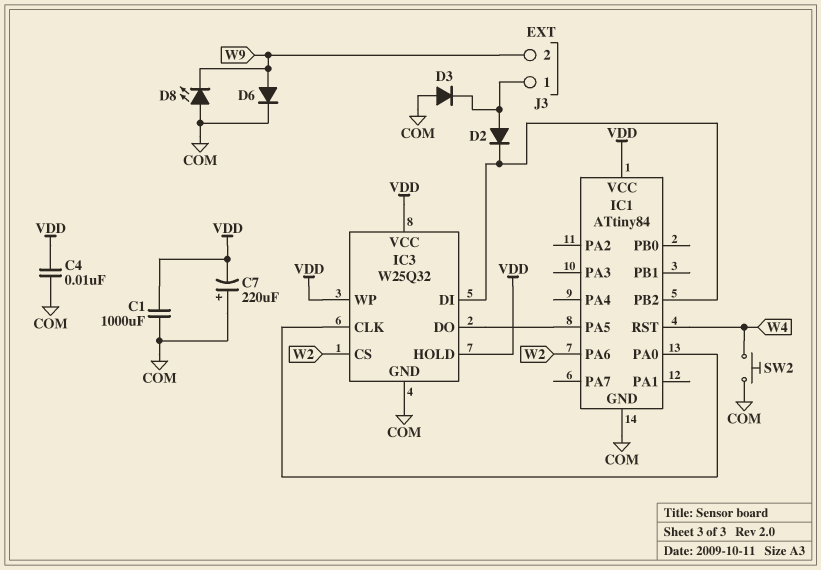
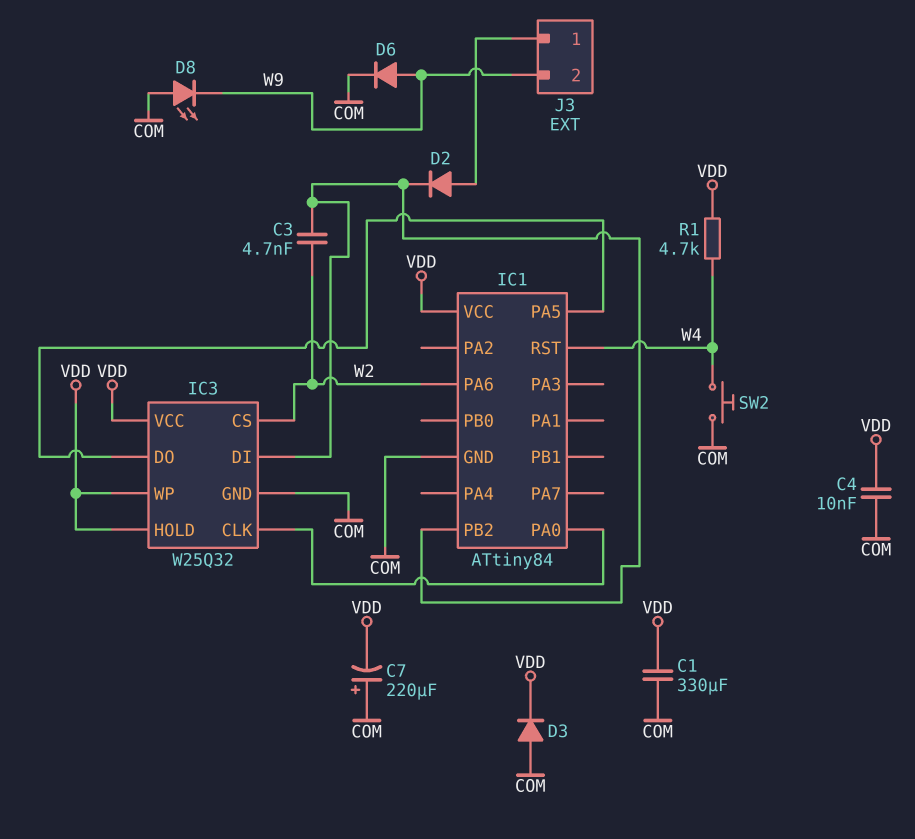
C1: 1000uF (COM, VDD) -> 330uF (COM, VDD)
C3: none -> 4.7nF (IC1/PB2, W2)
D3: diode (A COM, K J3/1) -> diode (A COM, K VDD)
R1: none -> 4.7k (VDD, W4)

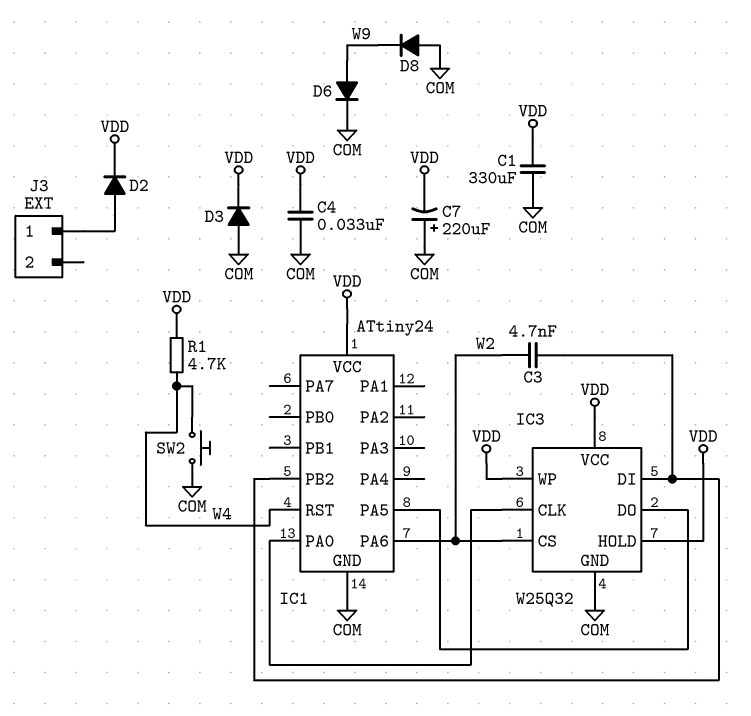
C4: 10nF (COM, VDD) -> 33nF (COM, VDD)
D2: diode (A J3/1, K IC1/PB2) -> diode (A J3/1, K VDD)
D8: LED (A COM, K W9) -> diode (A COM, K W9)
IC1: ATtiny84 -> ATtiny24
J3 pin 2: W9 -> none

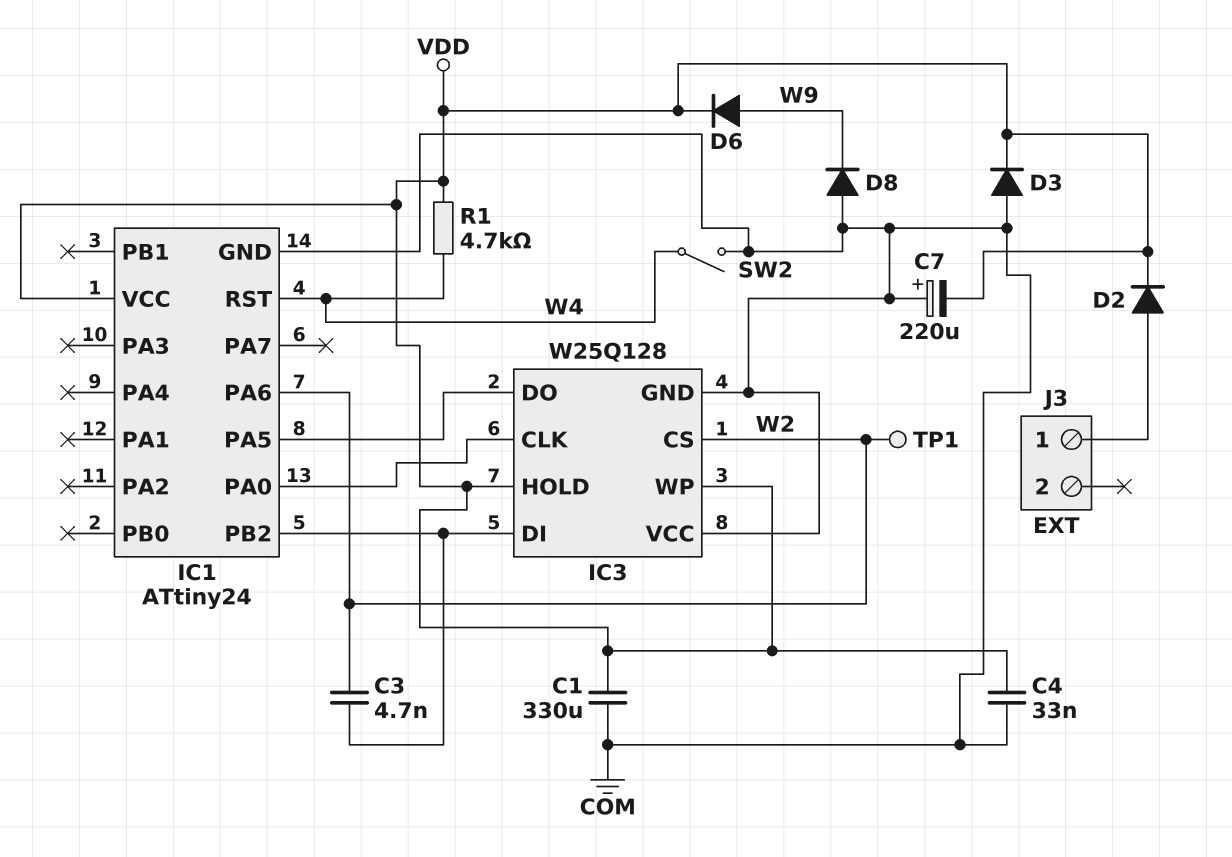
D6: diode (A W9, K COM) -> diode (A W9, K VDD)
IC3: W25Q32 -> W25Q128
IC3 pin VCC: VDD -> COM
SW2: button (COM, W4) -> switch (COM, W4)
TP1: none -> test point (W2)

